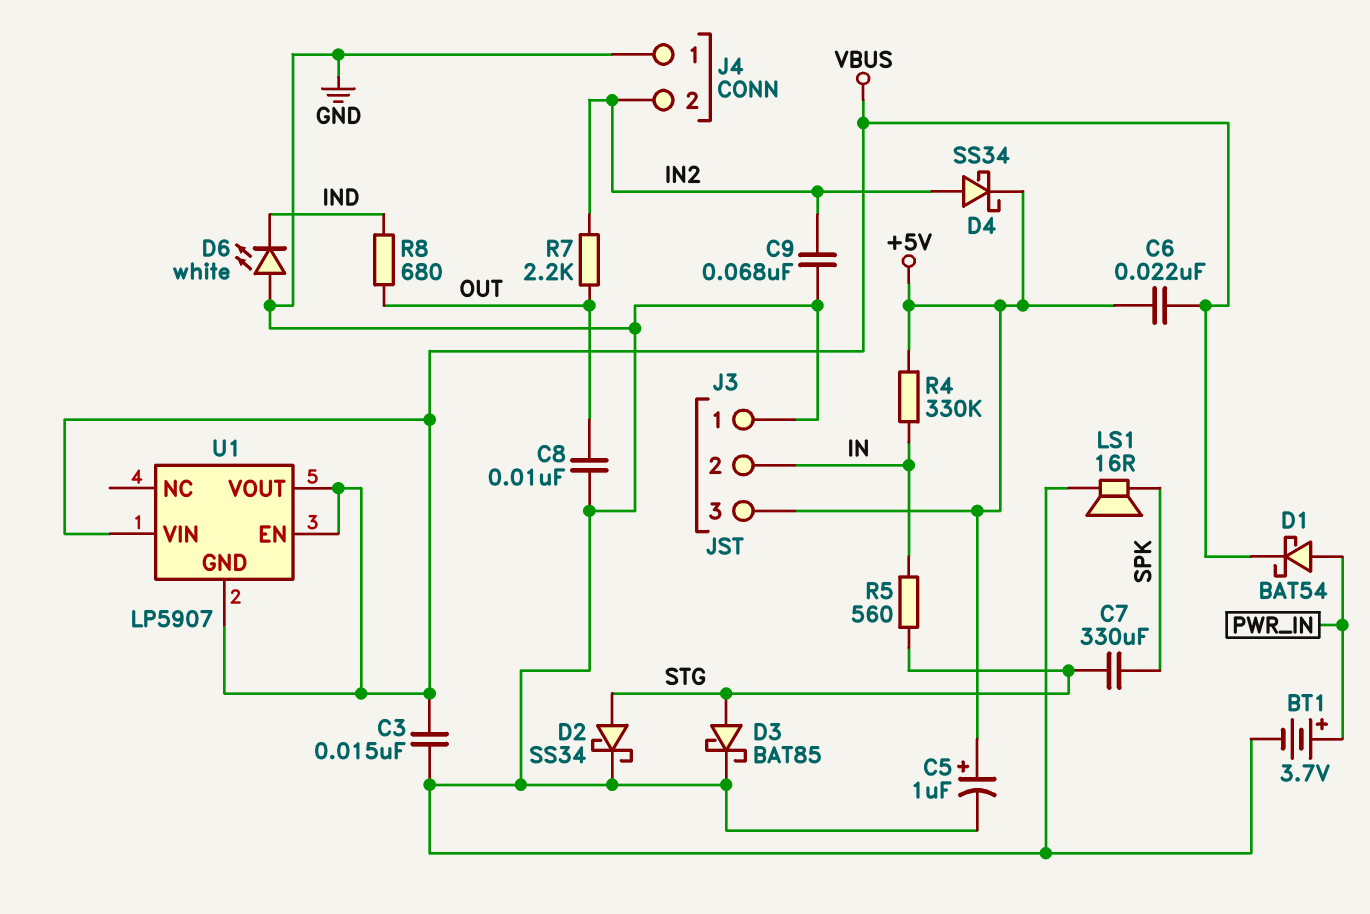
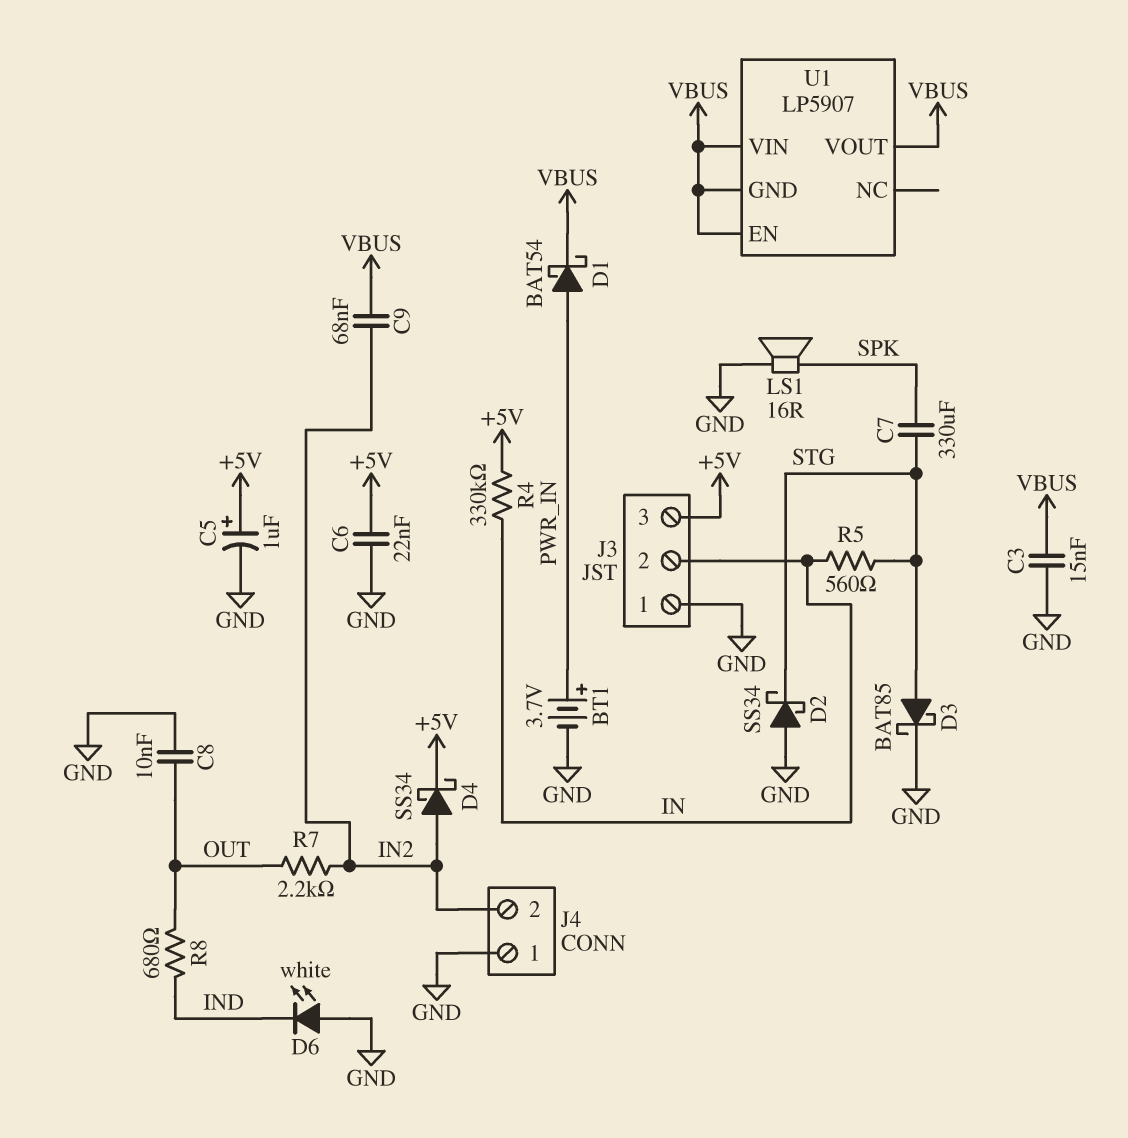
C6: 22nF (+5V, VBUS) -> 22nF (+5V, GND)
C9: 68nF (GND, IN2) -> 68nF (IN2, VBUS)
D2: schottky SS34 (A STG, K GND) -> schottky SS34 (A GND, K STG)

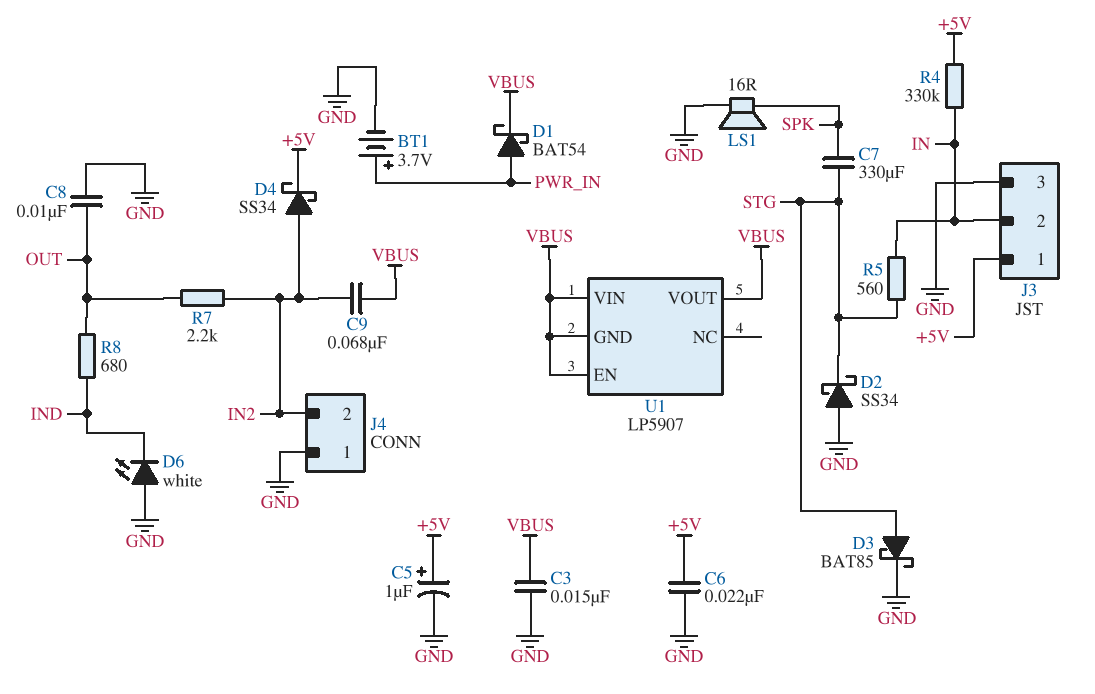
J3 pin 1: GND -> +5V
J3 pin 3: +5V -> GND

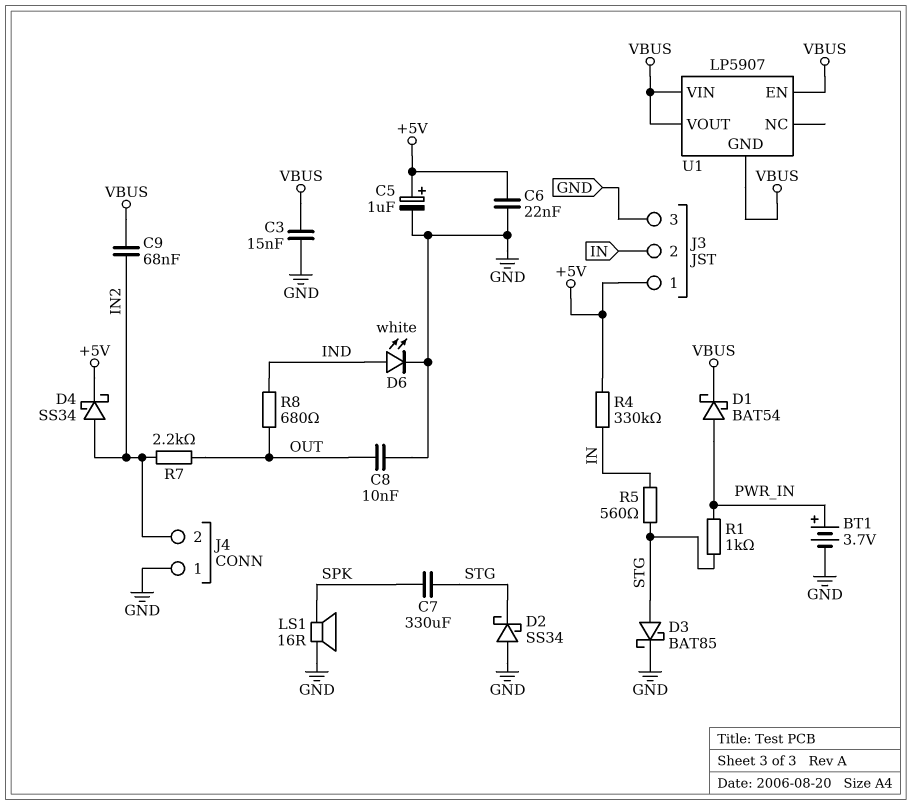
D6: LED white (A GND, K IND) -> LED white (A IND, K GND)
R1: none -> 1k (PWR_IN, STG)

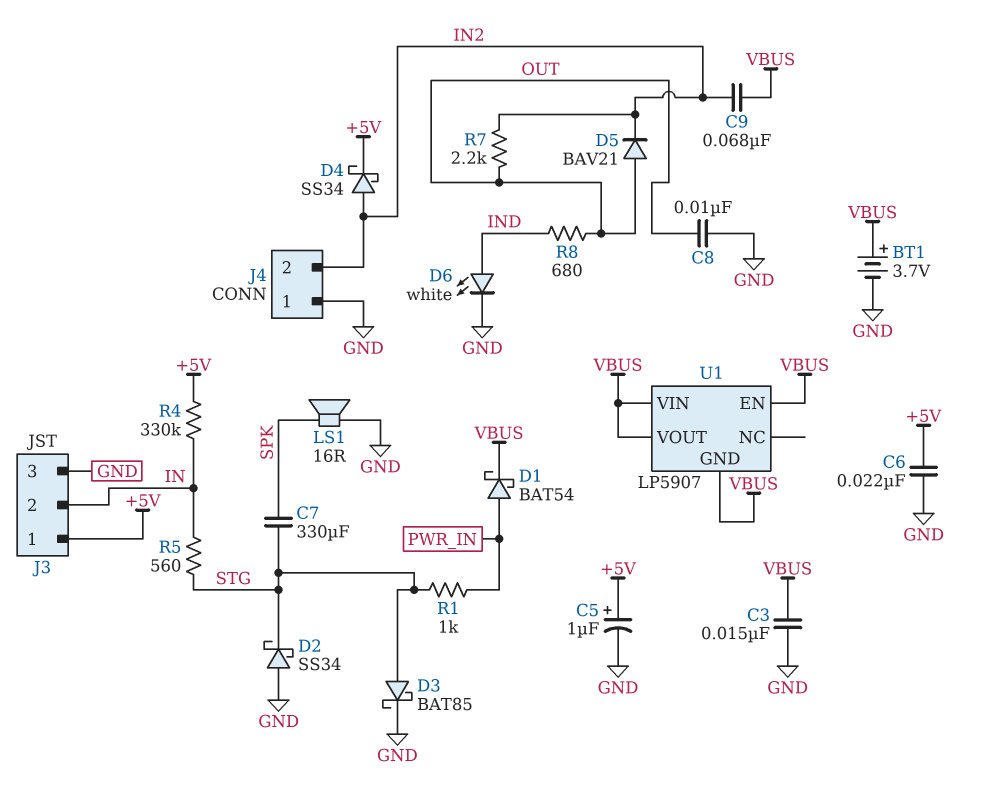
BT1: 3.7V (plus PWR_IN, minus GND) -> 3.7V (plus VBUS, minus GND)
D5: none -> diode BAV21 (A OUT, K IN2)

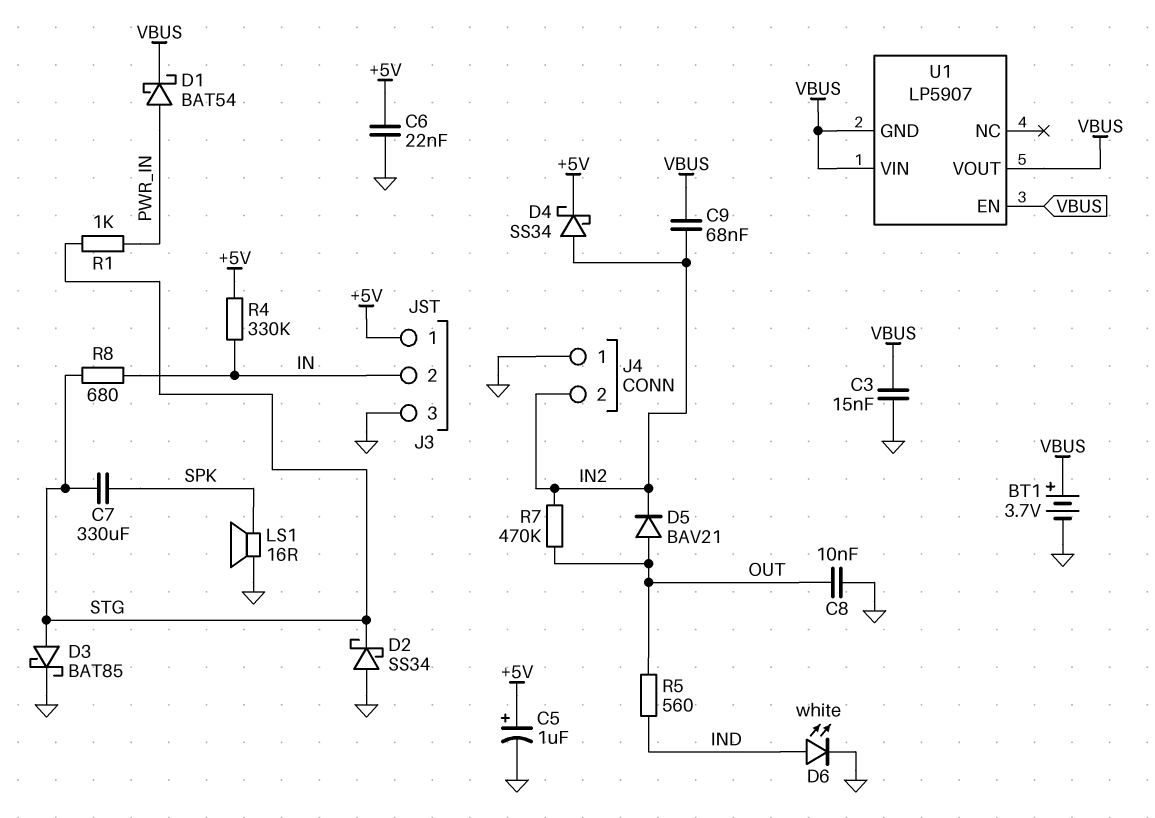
R5: 560 (IN, STG) -> 560 (IND, OUT)
R7: 2.2k (IN2, OUT) -> 470k (IN2, OUT)
R8: 680 (IND, OUT) -> 680 (IN, STG)

